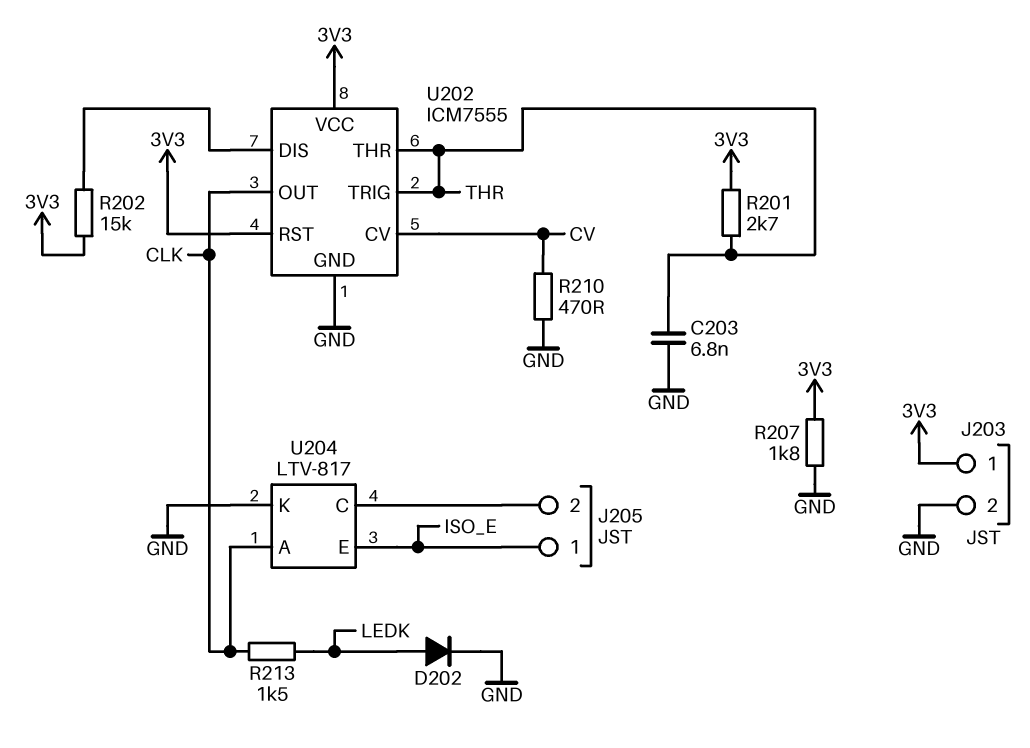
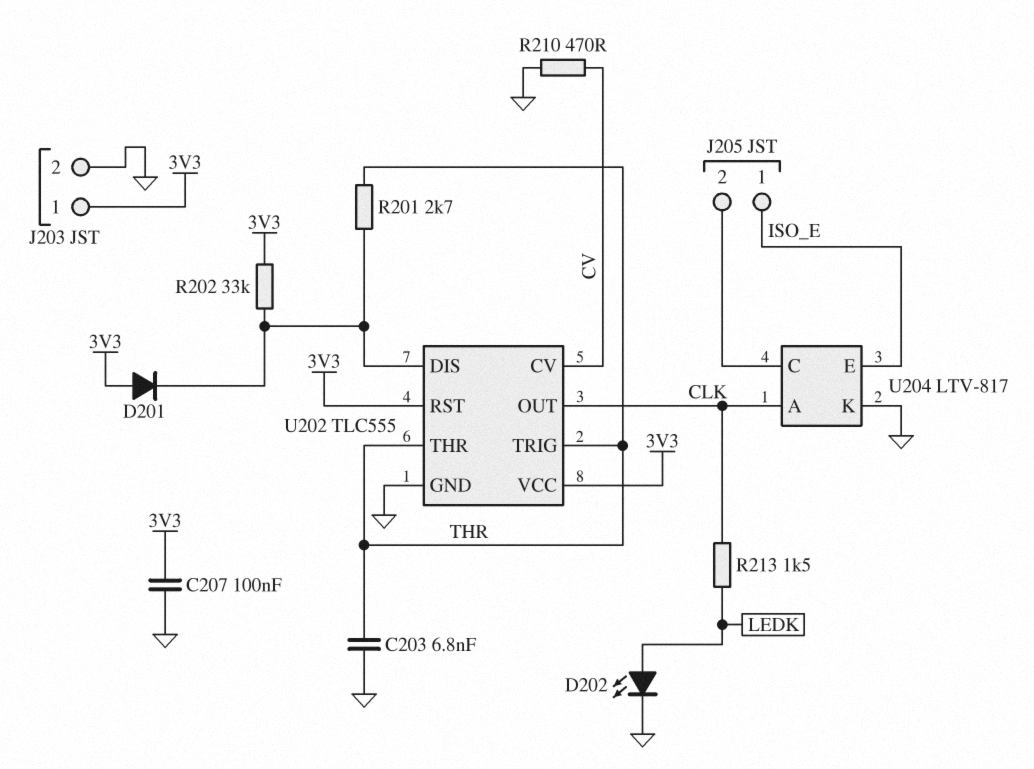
C207: none -> 100nF (3V3, GND)
D201: none -> diode (A 3V3, K U202/DIS)
D202: diode (A LEDK, K GND) -> LED (A LEDK, K GND)
R201: 2.7k (3V3, THR) -> 2.7k (THR, U202/DIS)
R202: 15k (3V3, U202/DIS) -> 33k (3V3, U202/DIS)
R207: 1.8k (3V3, GND) -> none
U202: ICM7555 -> TLC555

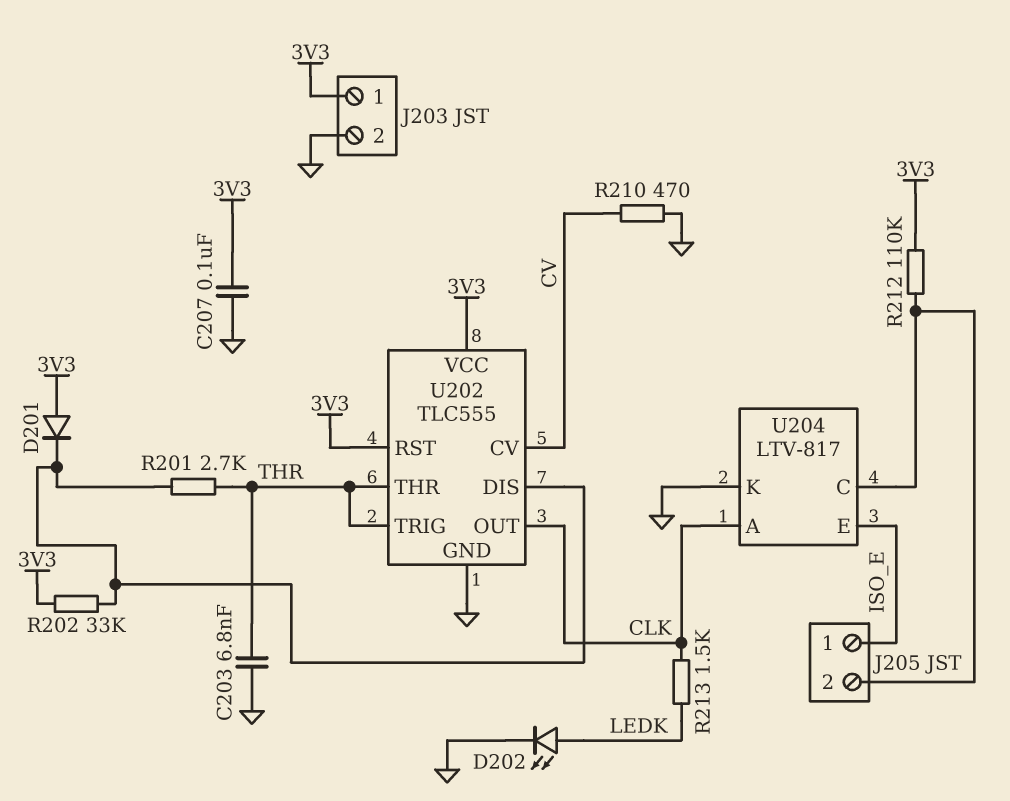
R212: none -> 110k (3V3, J205/2)

